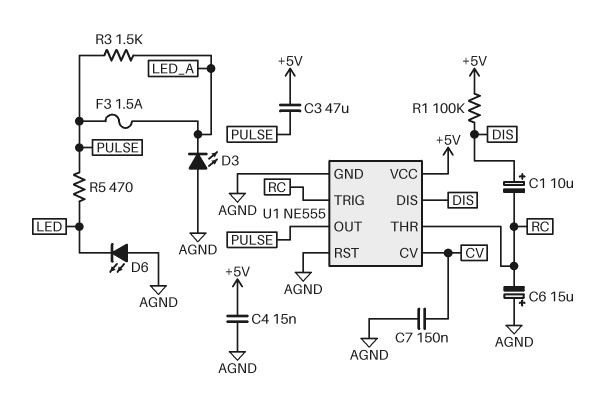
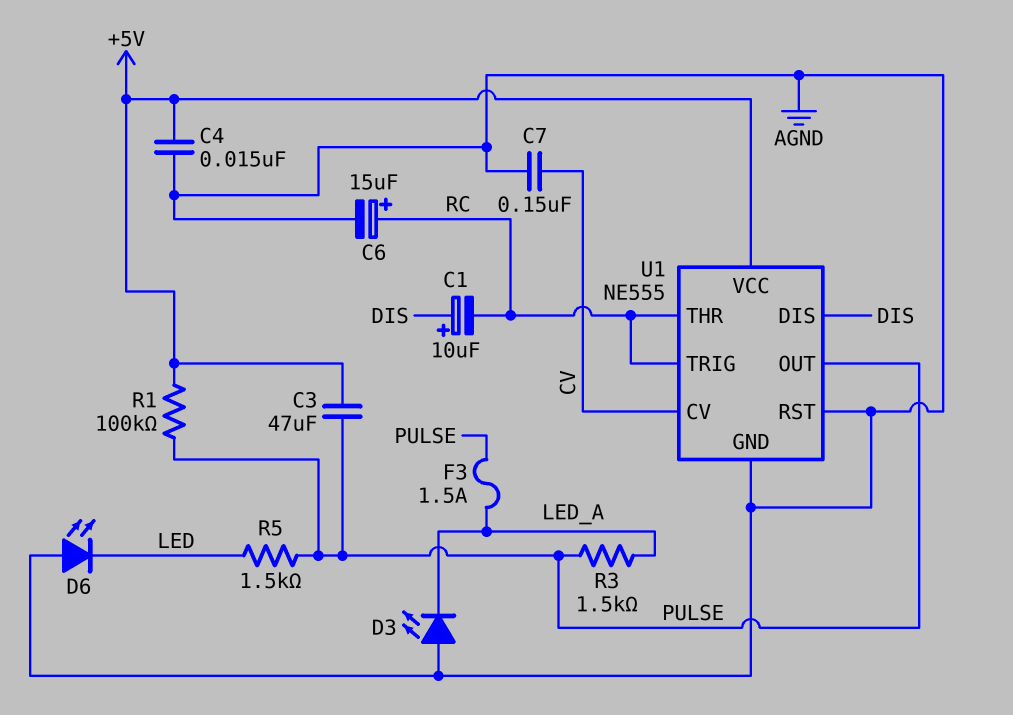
C6: 15uF (plus AGND, minus RC) -> 15uF (plus RC, minus AGND)
R1: 100k (+5V, DIS) -> 100k (+5V, PULSE)
R5: 470 (LED, PULSE) -> 1.5k (LED, PULSE)

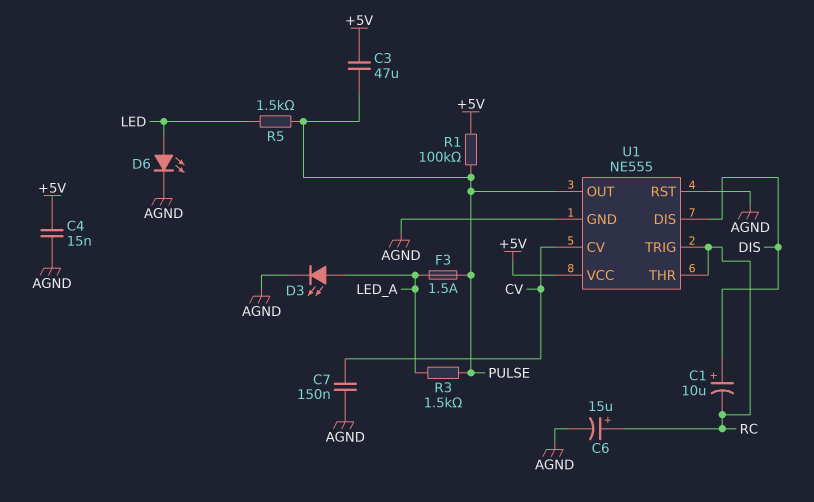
D3: LED (A AGND, K LED_A) -> LED (A LED_A, K AGND)
D6: LED (A AGND, K LED) -> LED (A LED, K AGND)

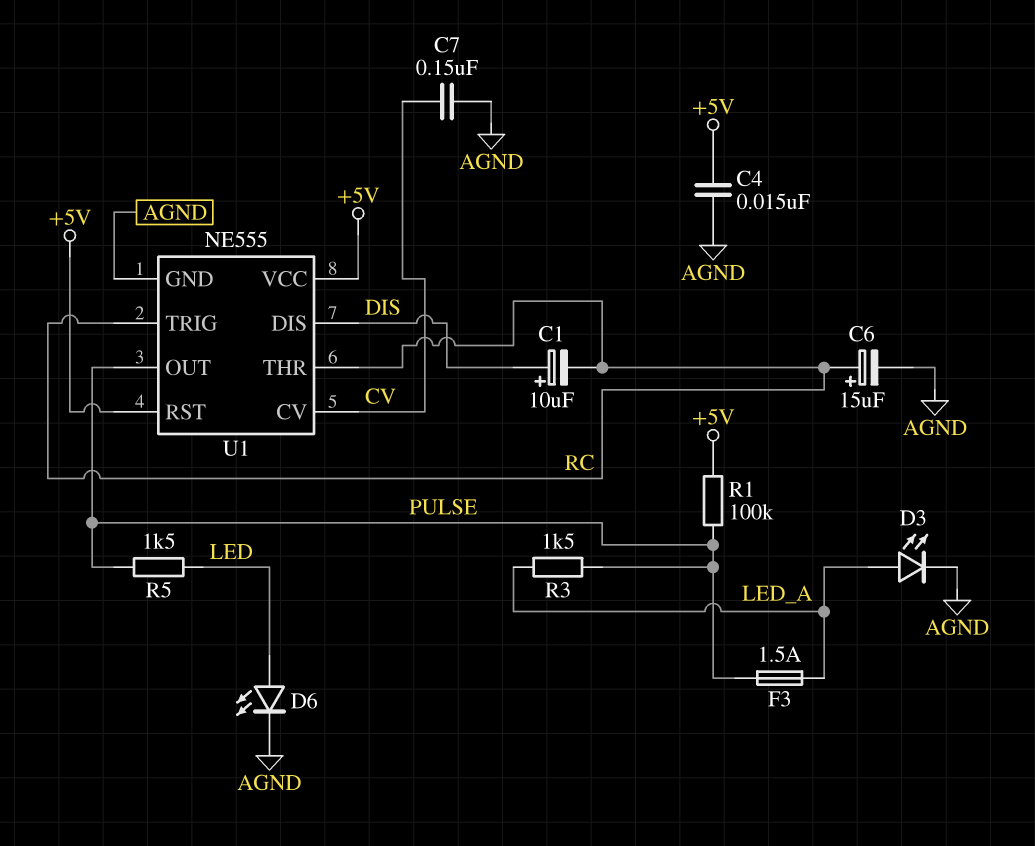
C3: 47uF (+5V, PULSE) -> none
U1 pin RST: AGND -> +5V

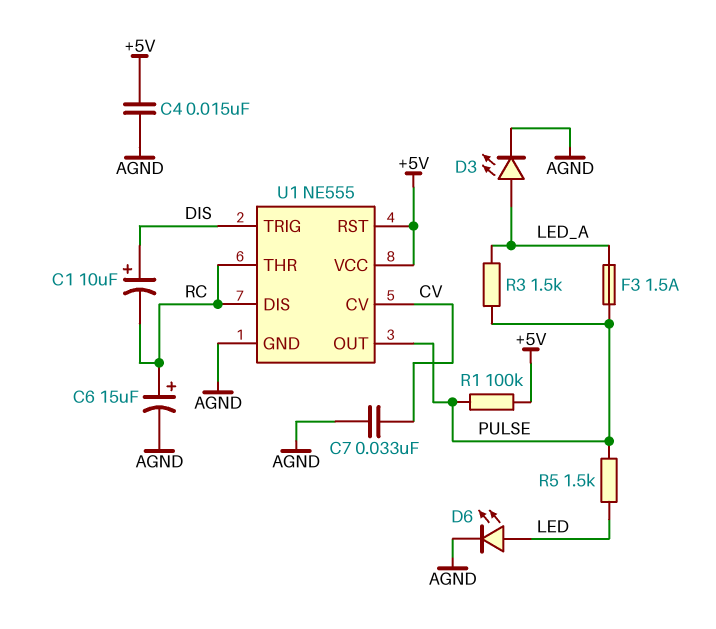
C7: 150nF (AGND, CV) -> 33nF (AGND, CV)
U1 pin DIS: DIS -> RC
U1 pin TRIG: RC -> DIS

